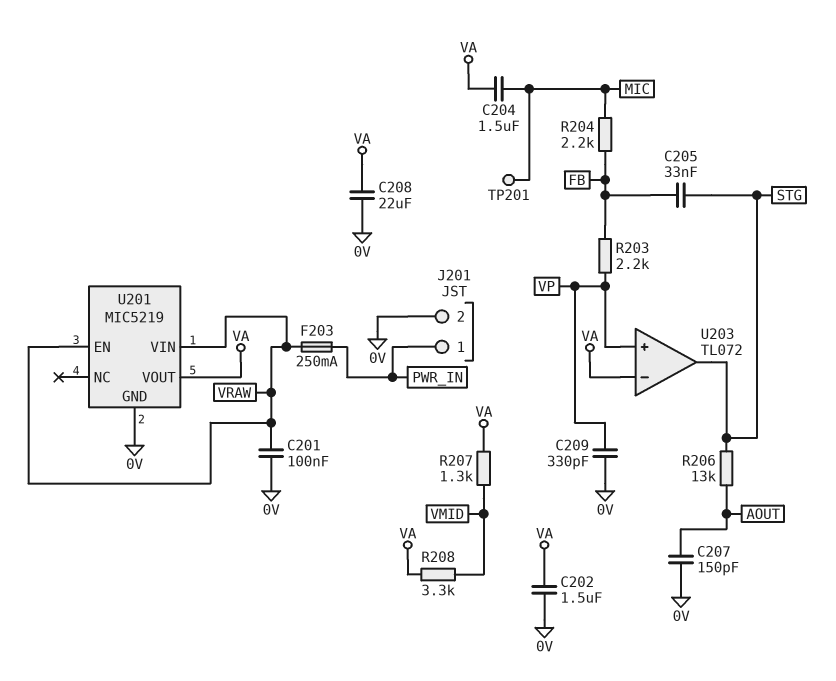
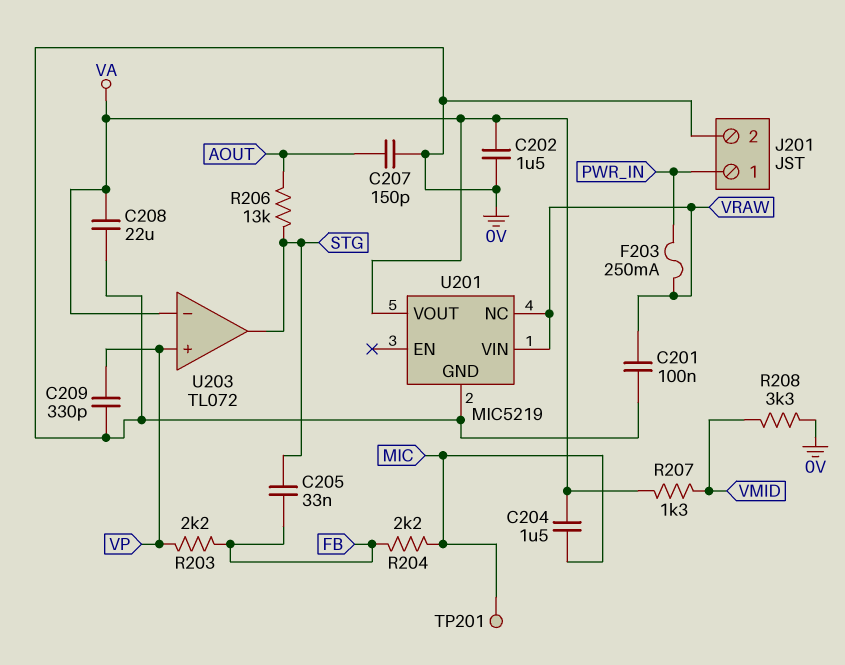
R208: 3.3k (VA, VMID) -> 3.3k (0V, VMID)
U201 pin EN: VRAW -> none
U201 pin NC: none -> VRAW

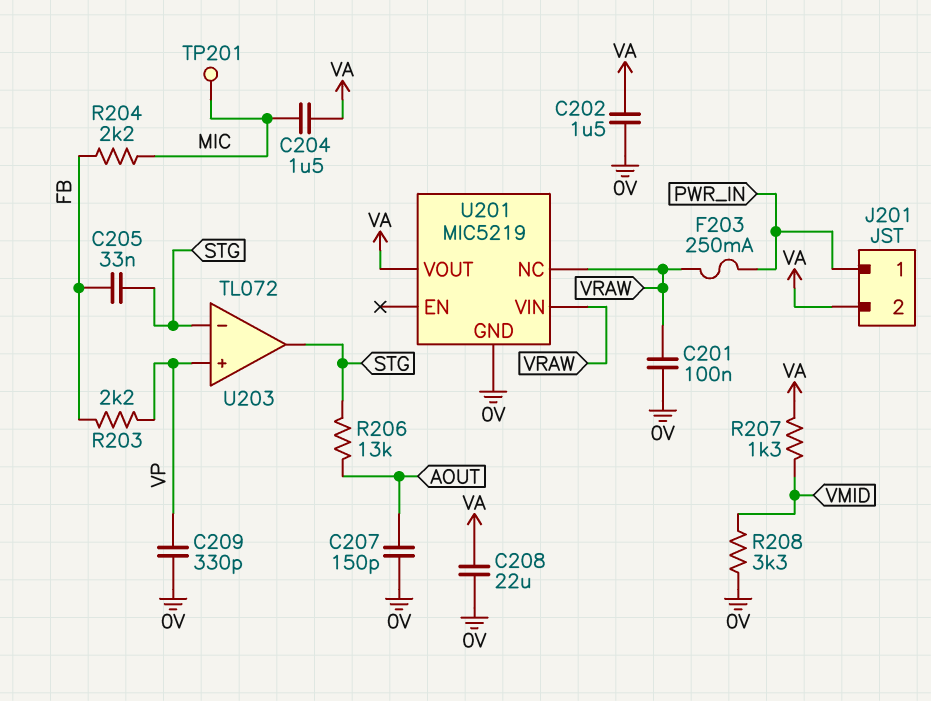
J201 pin 2: 0V -> VA
U203 pin in-: VA -> STG

